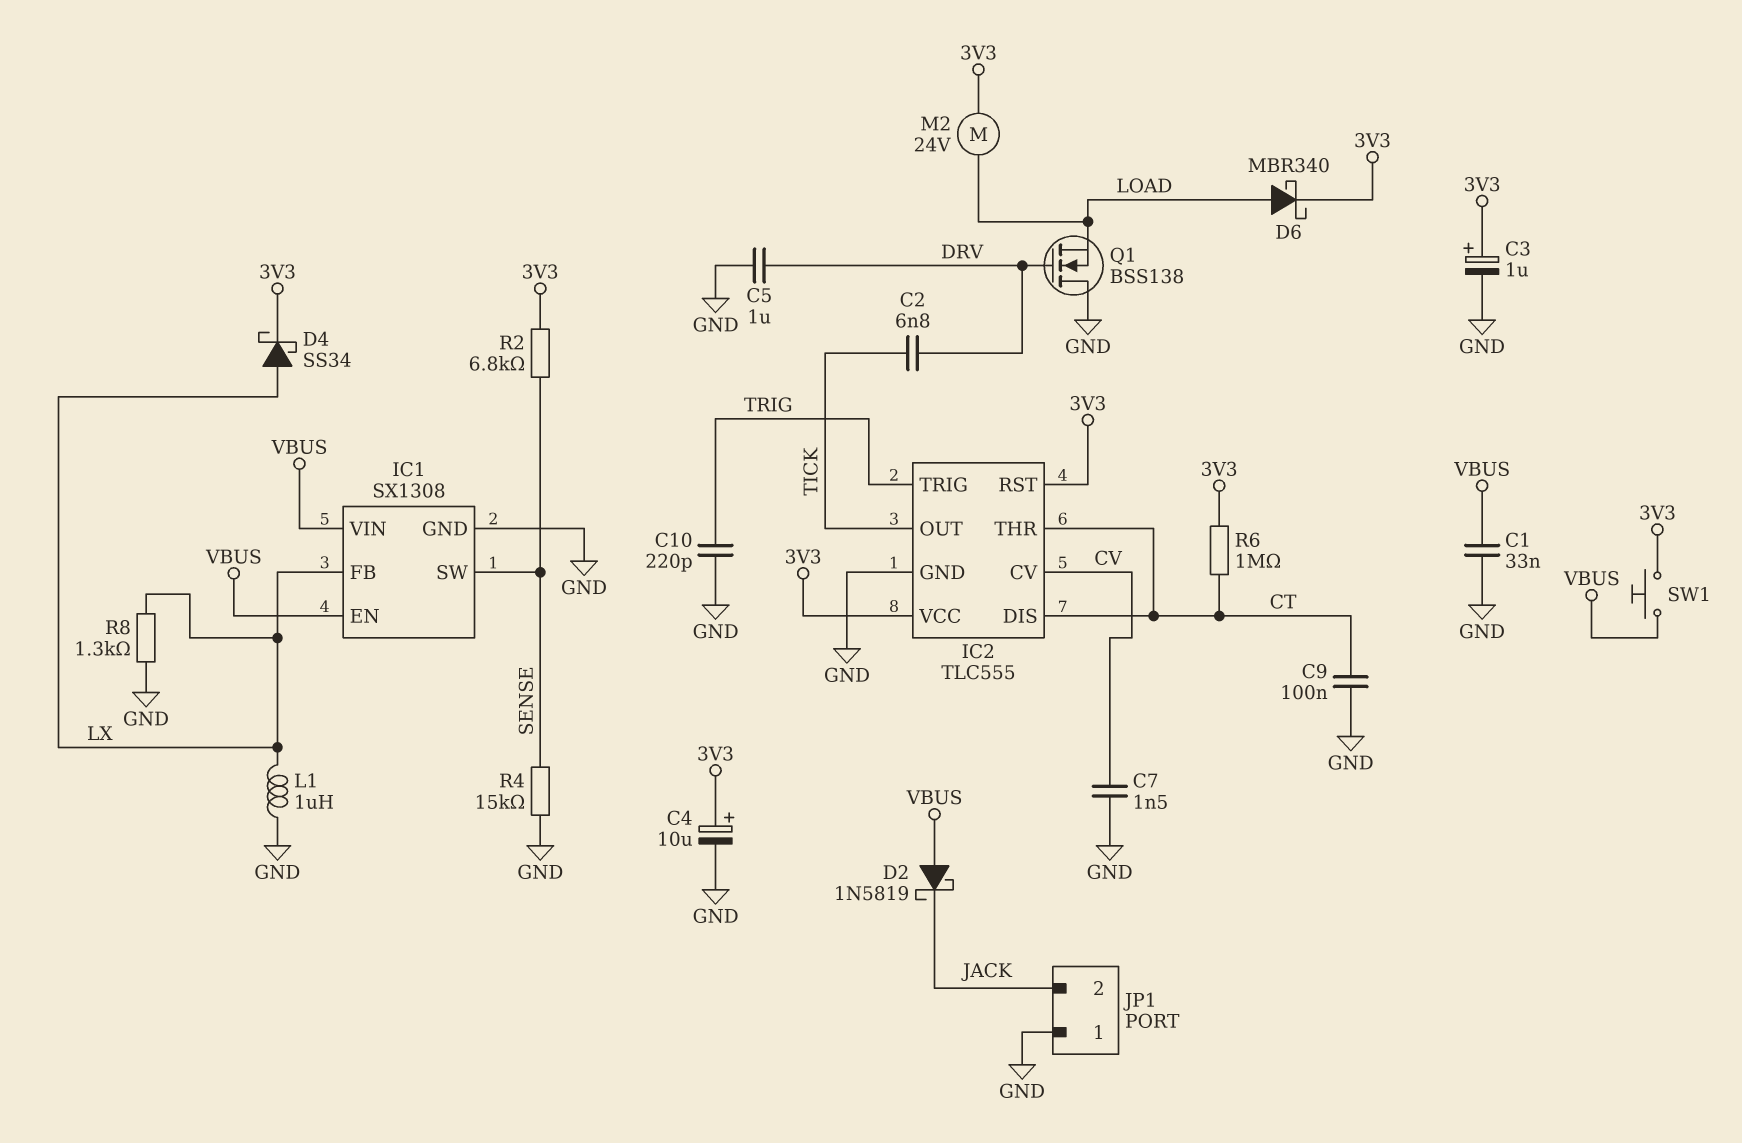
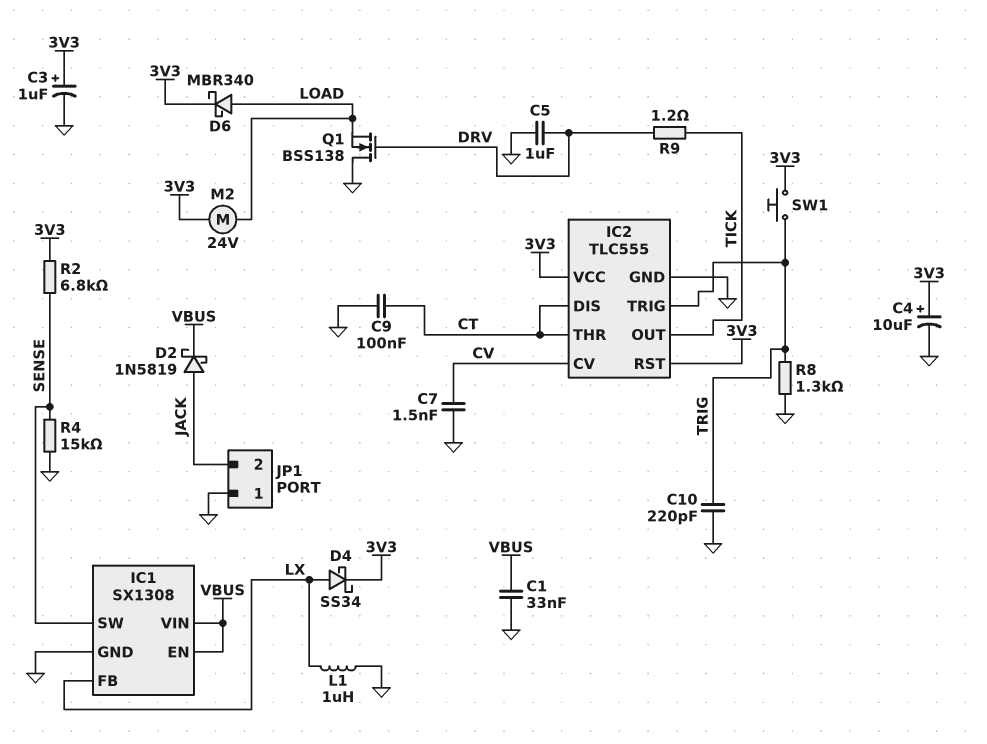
C2: 6.8nF (DRV, TICK) -> none
D2: schottky 1N5819 (A VBUS, K JACK) -> schottky 1N5819 (A JACK, K VBUS)
R6: 1M (3V3, CT) -> none
R8: 1.3k (GND, LX) -> 1.3k (GND, TRIG)
R9: none -> 1.2 (DRV, TICK)
SW1: button (3V3, VBUS) -> button (3V3, TRIG)

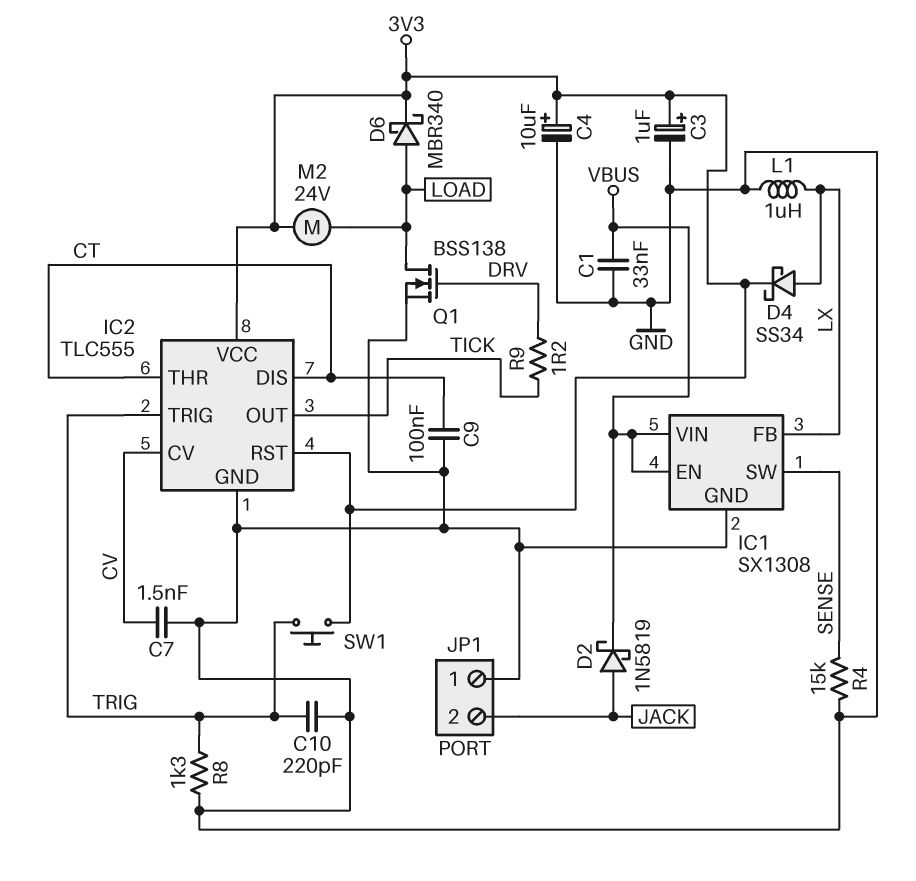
C5: 1uF (DRV, GND) -> none
Q1: NMOS BSS138 (G DRV, D GND, S LOAD) -> NMOS BSS138 (G DRV, D LOAD, S GND)
R2: 6.8k (3V3, SENSE) -> none

